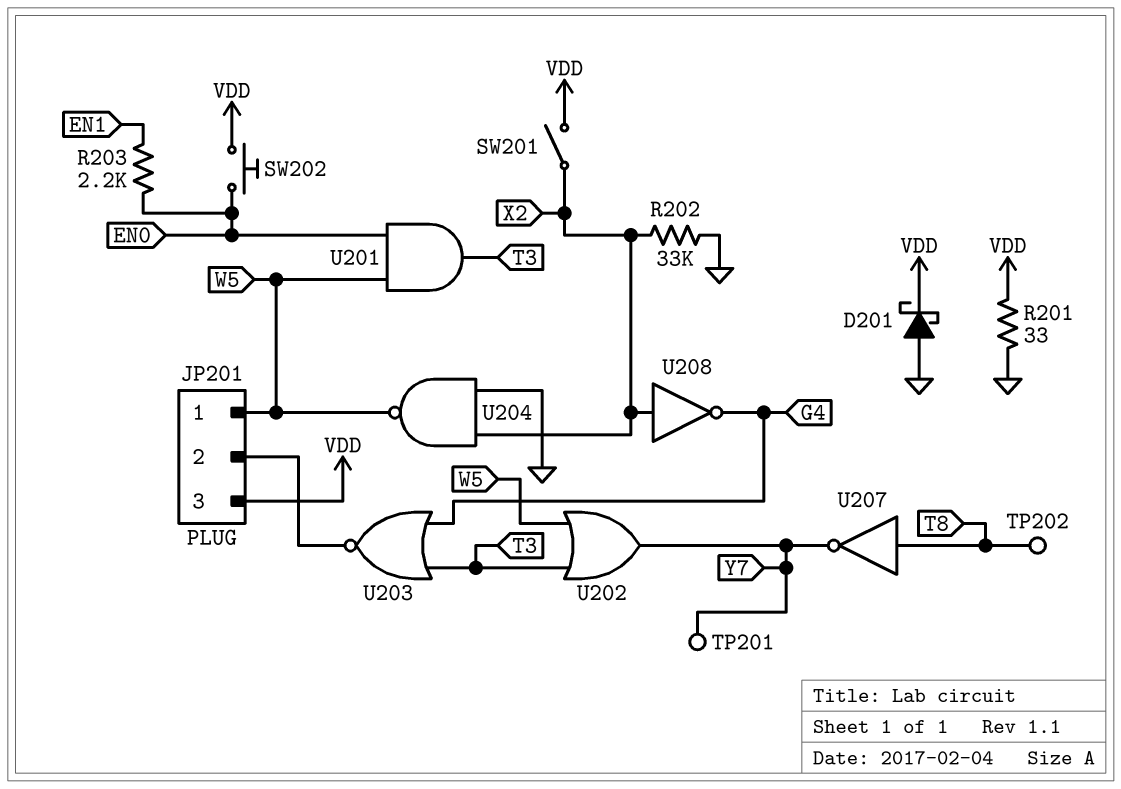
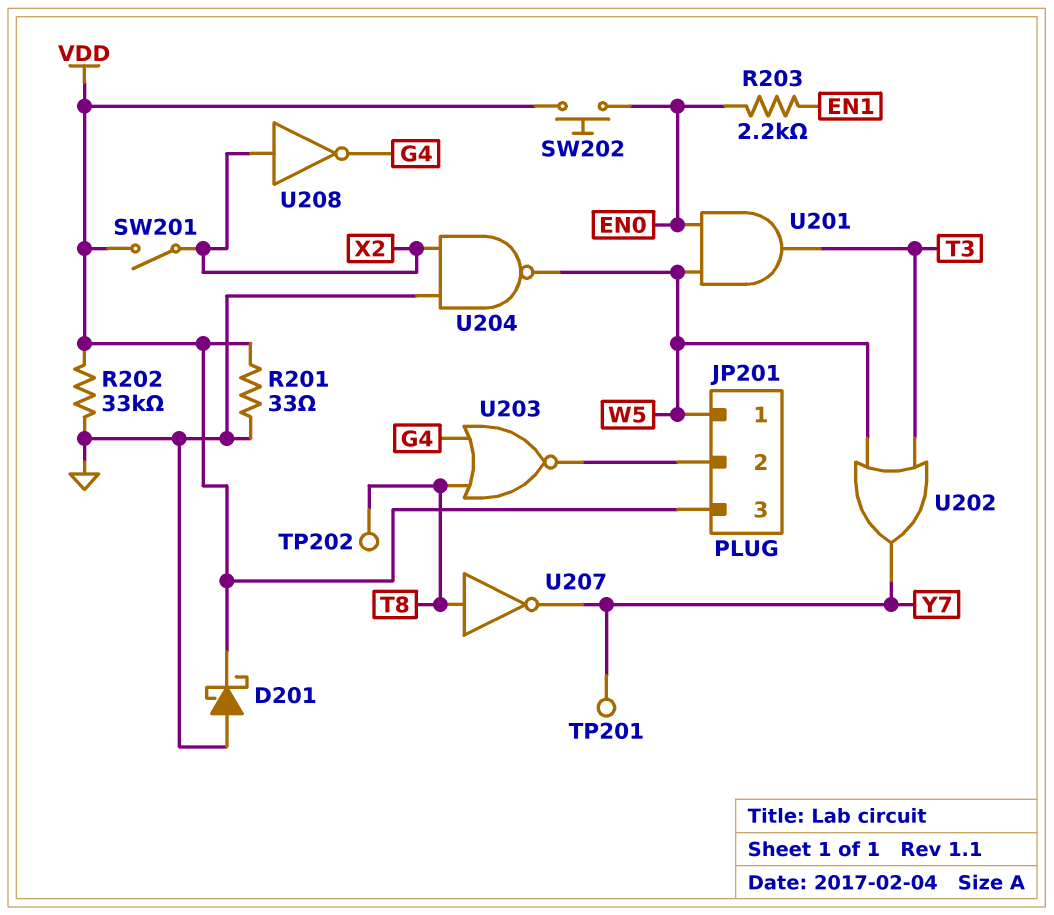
R202: 33k (GND, X2) -> 33k (GND, VDD)
U203: NOR (in G4, in T3, out JP201/2) -> NOR (in G4, in T8, out JP201/2)

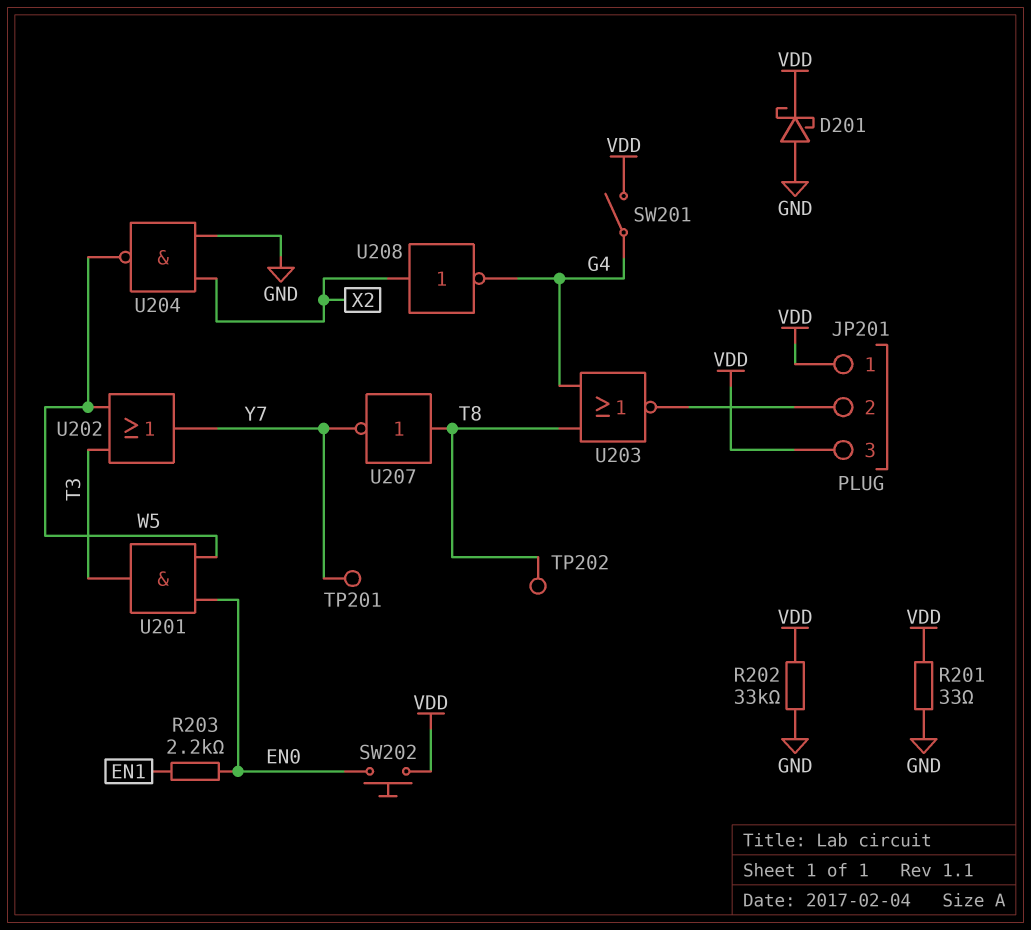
JP201 pin 1: W5 -> VDD
SW201: switch (VDD, X2) -> switch (G4, VDD)

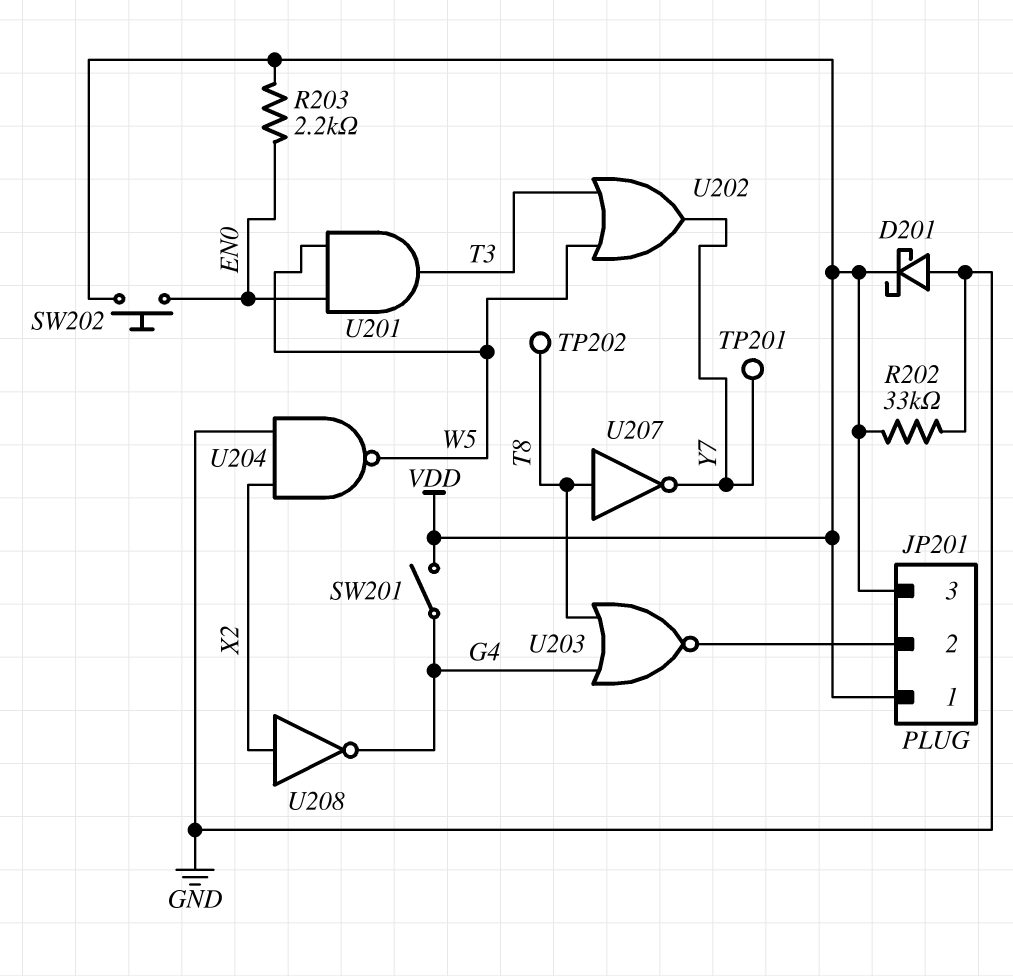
R201: 33 (GND, VDD) -> none
R203: 2.2k (EN0, EN1) -> 2.2k (EN0, VDD)

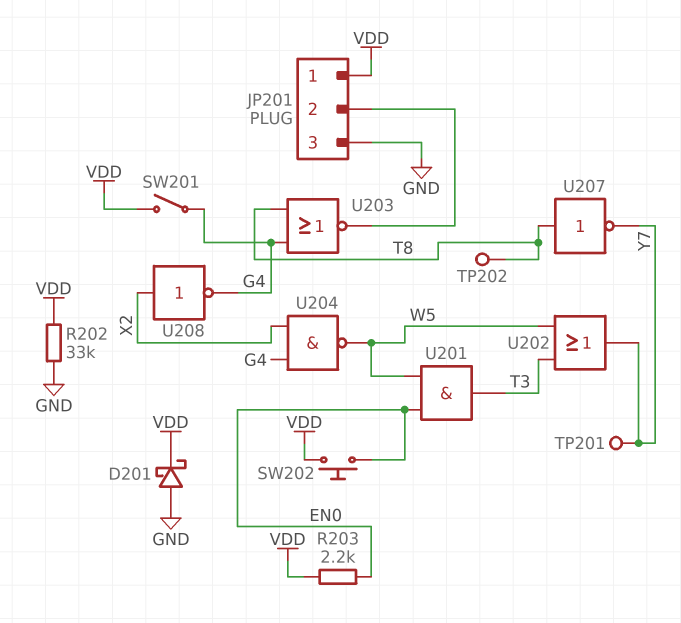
JP201 pin 3: VDD -> GND
U204: NAND (in GND, in X2, out W5) -> NAND (in G4, in X2, out W5)

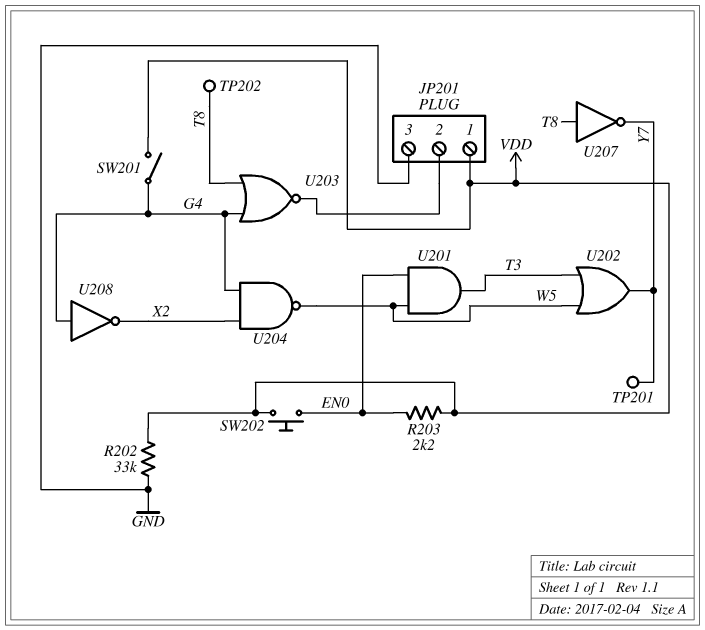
D201: schottky (A GND, K VDD) -> none
U208: NOT (in X2, out G4) -> NOT (in G4, out X2)

